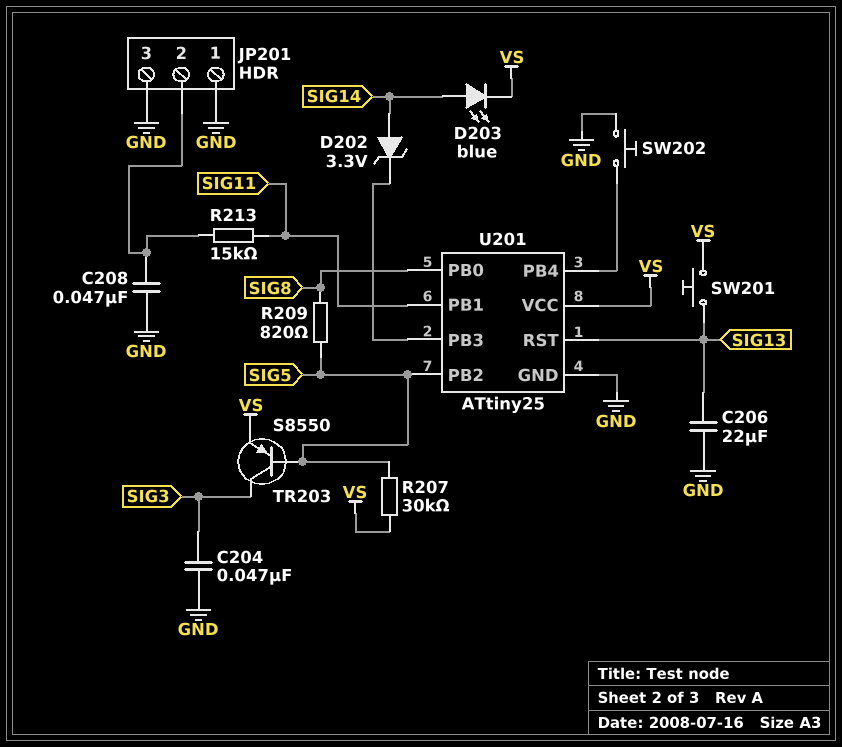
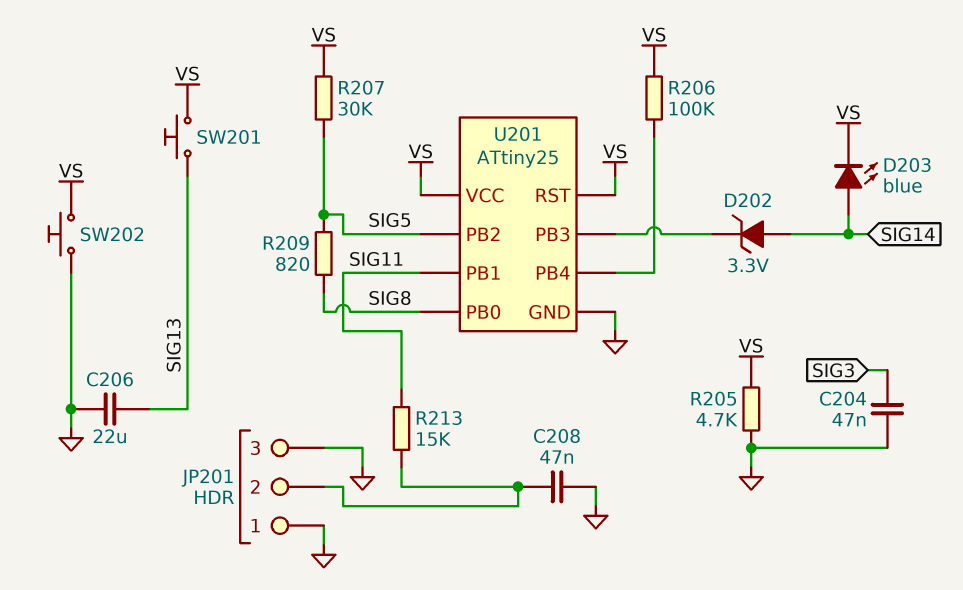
R205: none -> 4.7k (GND, VS)
R206: none -> 100k (U201/PB4, VS)
SW202: button (GND, U201/PB4) -> button (GND, VS)
TR203: PNP S8550 (B SIG5, C SIG3, E VS) -> none
U201 pin RST: SIG13 -> VS

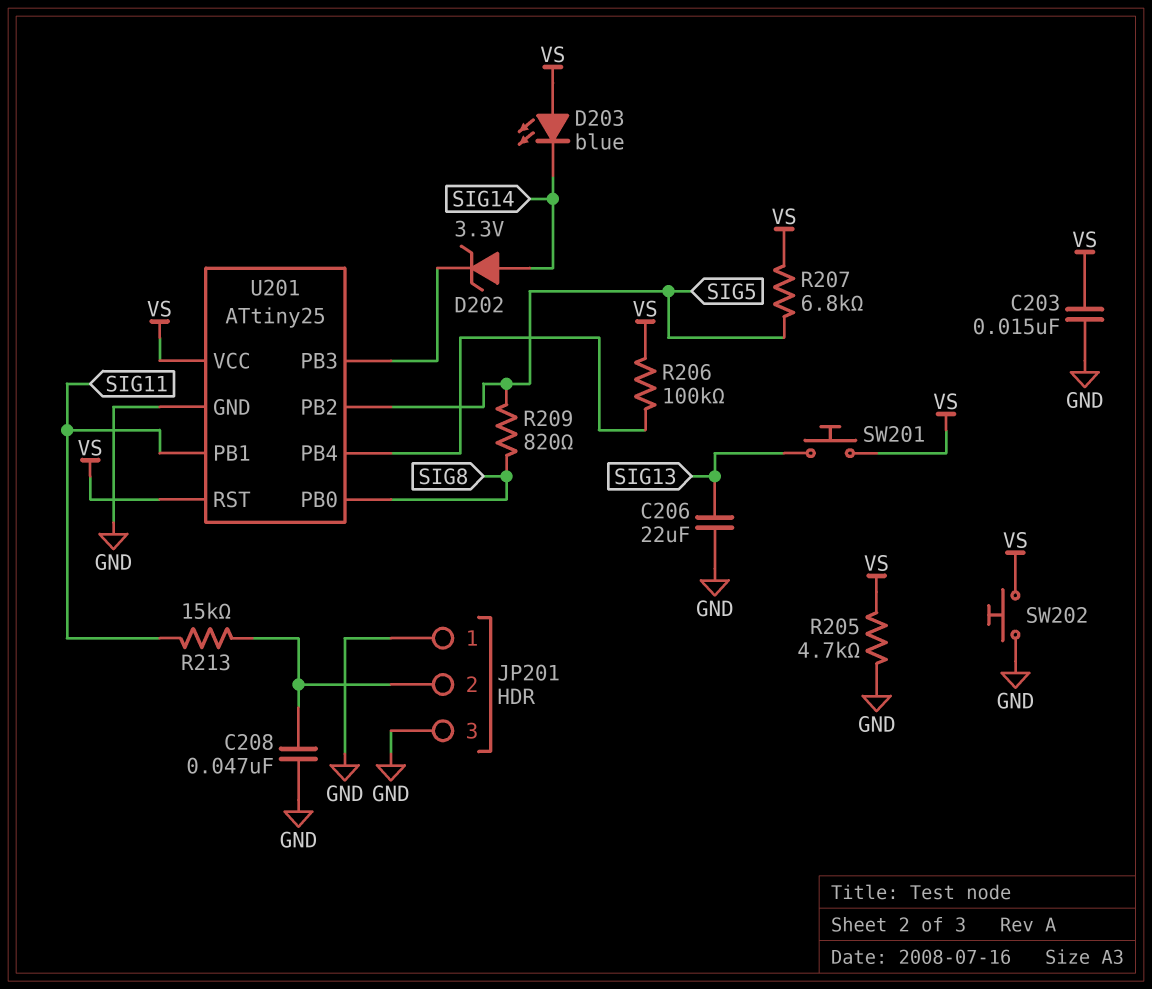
C203: none -> 15nF (GND, VS)
C204: 47nF (GND, SIG3) -> none
D203: LED blue (A SIG14, K VS) -> LED blue (A VS, K SIG14)
R207: 30k (SIG5, VS) -> 6.8k (SIG5, VS)

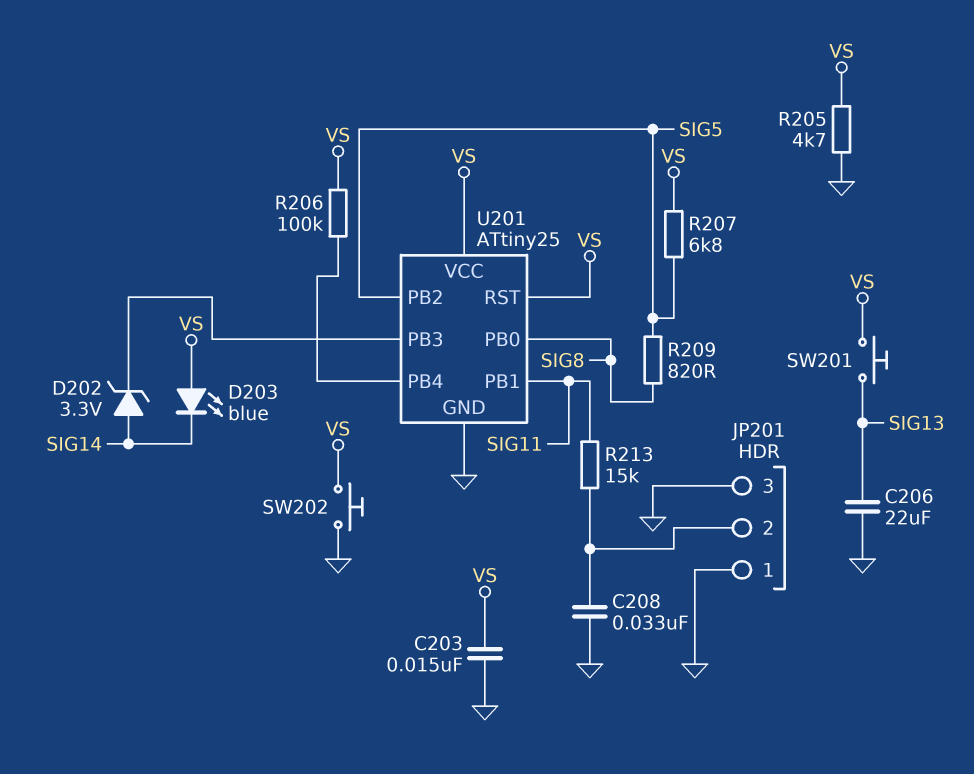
C208: 47nF (GND, JP201/2) -> 33nF (GND, JP201/2)

